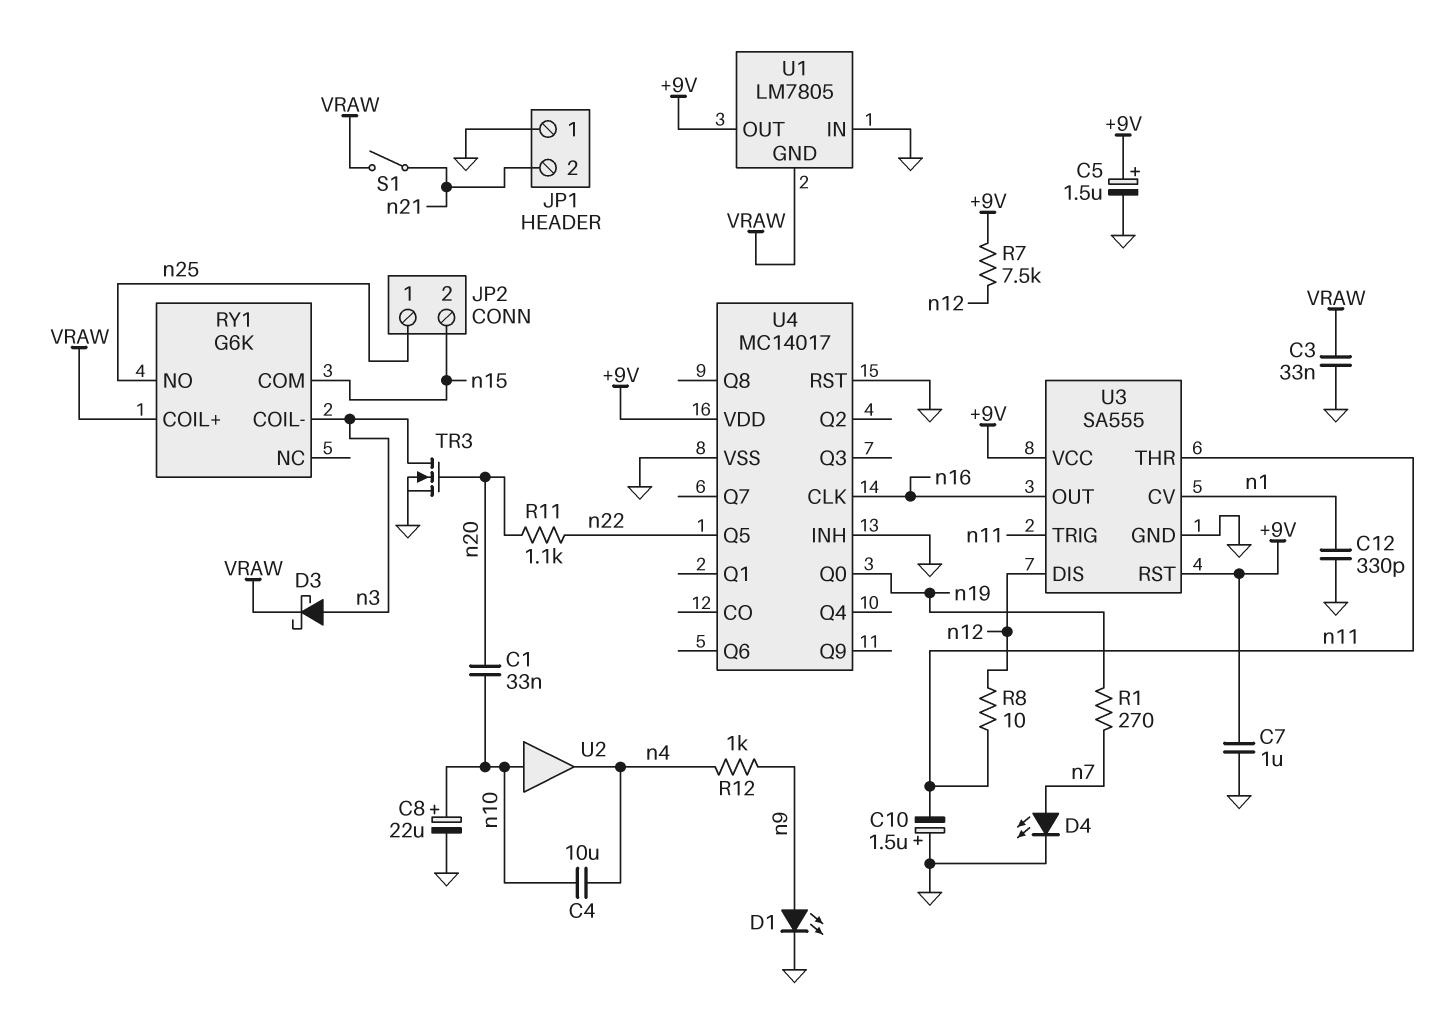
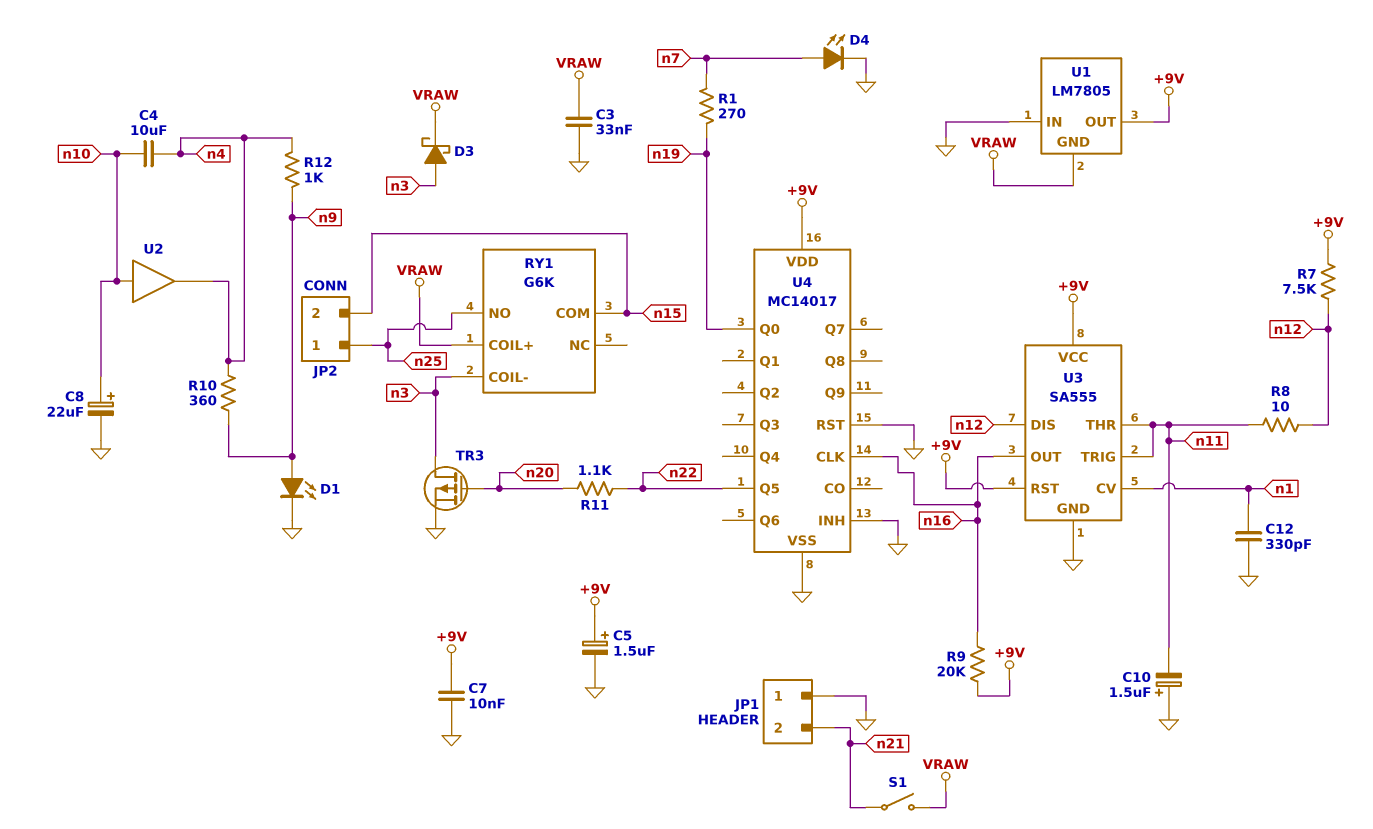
C1: 33nF (n10, n20) -> none
C7: 1uF (+9V, GND) -> 10nF (+9V, GND)
R9: none -> 20k (+9V, n16)
R10: none -> 360 (n4, n9)
TR3: NMOS (G n20, D n3, S GND) -> PMOS (G n20, D n3, S GND)

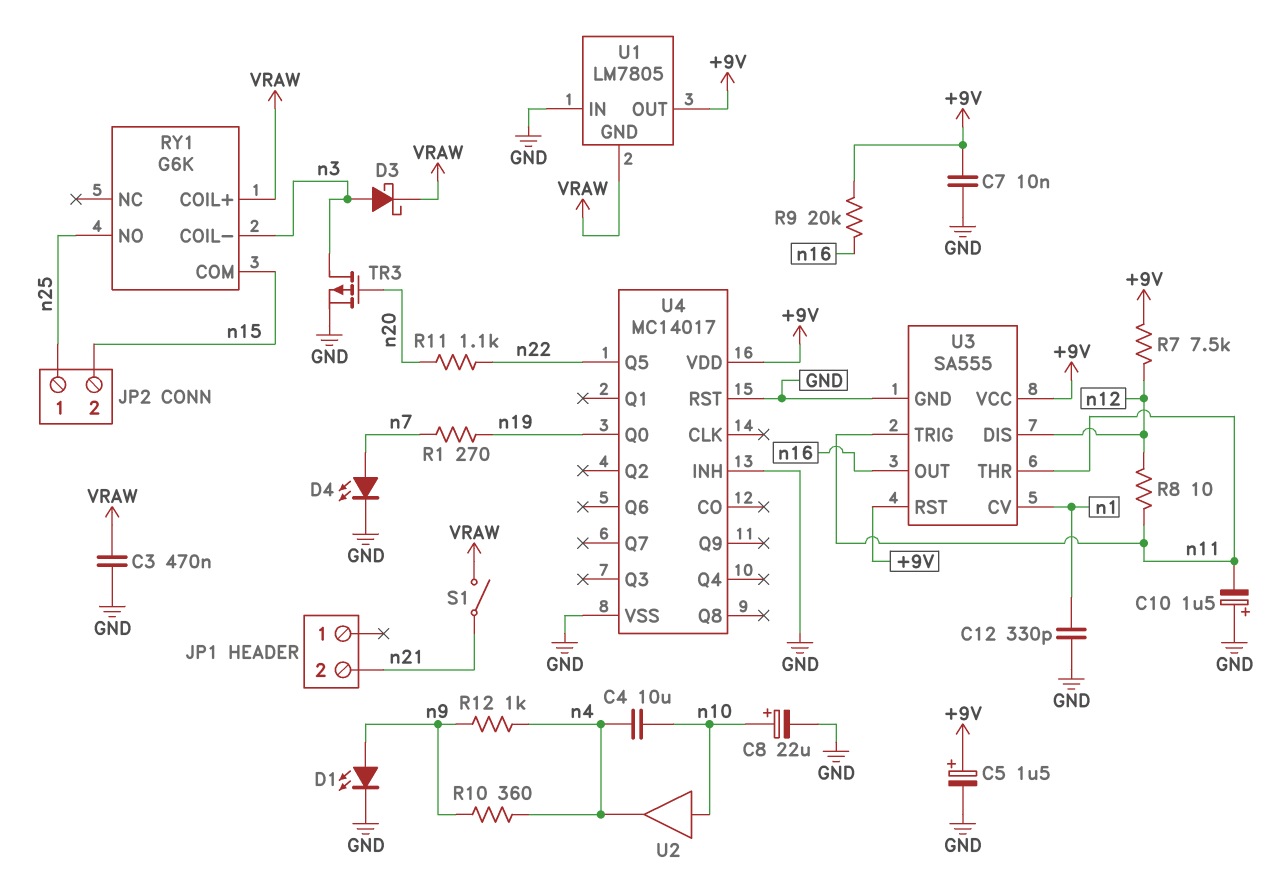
C3: 33nF (GND, VRAW) -> 470nF (GND, VRAW)
JP1 pin 1: GND -> none
U4 pin CLK: n16 -> none

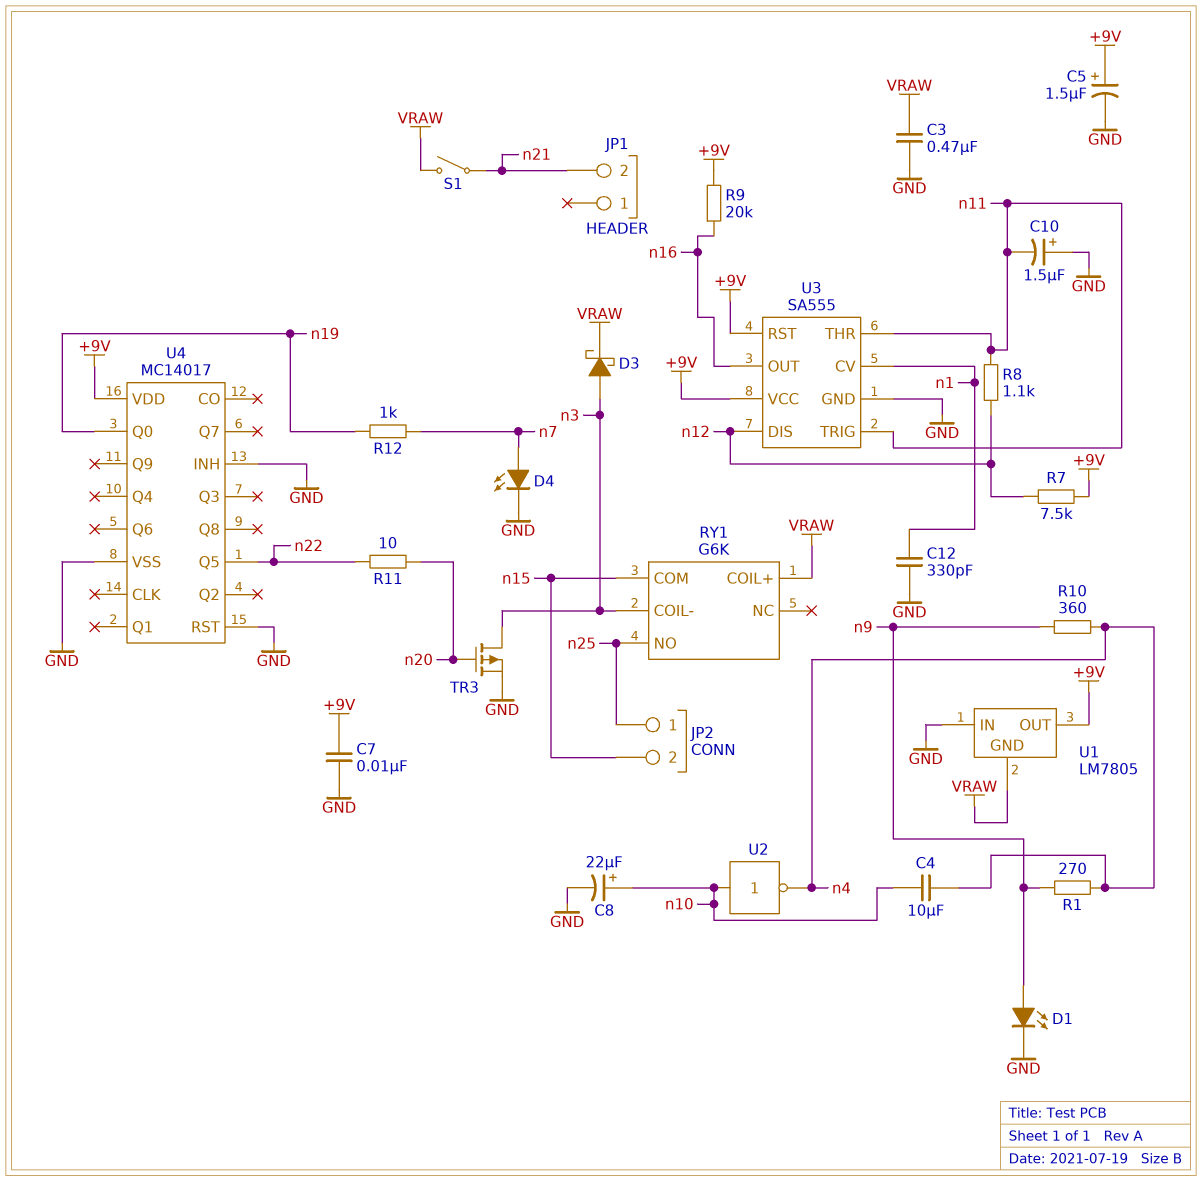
R1: 270 (n7, n19) -> 270 (n4, n9)
R8: 10 (n11, n12) -> 1.1k (n11, n12)
R11: 1.1k (n20, n22) -> 10 (n20, n22)
R12: 1k (n4, n9) -> 1k (n7, n19)
U2: buffer (in n10, out n4) -> NOT (in n10, out n4)

